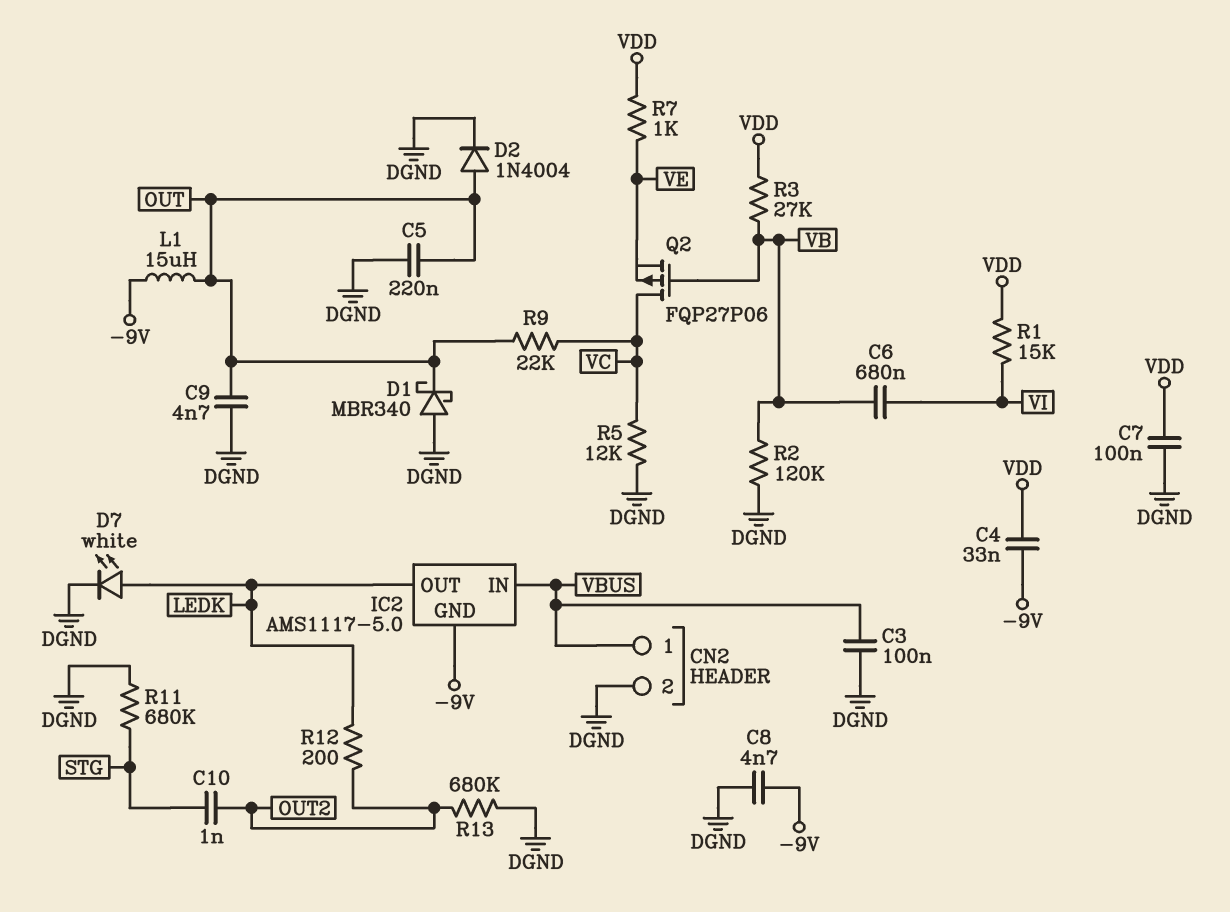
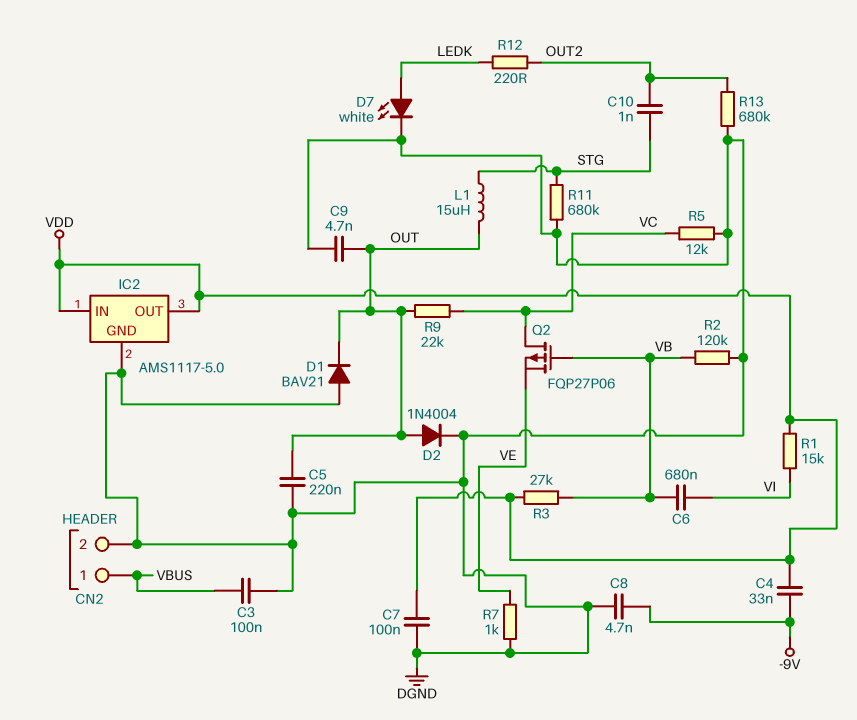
D1: schottky MBR340 (A DGND, K OUT) -> diode BAV21 (A DGND, K OUT)
IC2 pin GND: -9V -> DGND
IC2 pin IN: VBUS -> VDD
IC2 pin OUT: LEDK -> VDD
L1: 15uH (-9V, OUT) -> 15uH (OUT, STG)
R7: 1k (VDD, VE) -> 1k (DGND, VE)
R12: 200 (LEDK, OUT2) -> 220 (LEDK, OUT2)

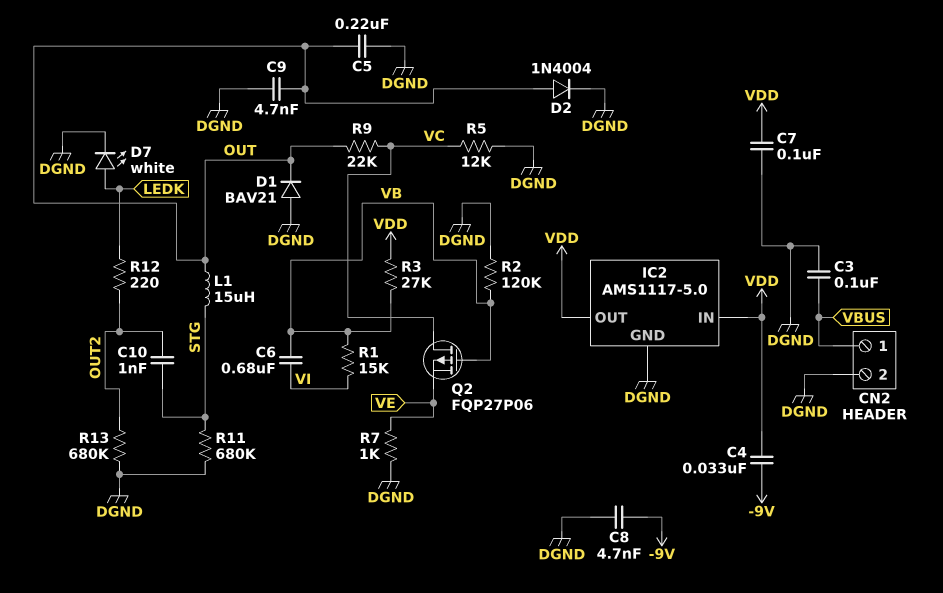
R1: 15k (VDD, VI) -> 15k (VB, VI)

